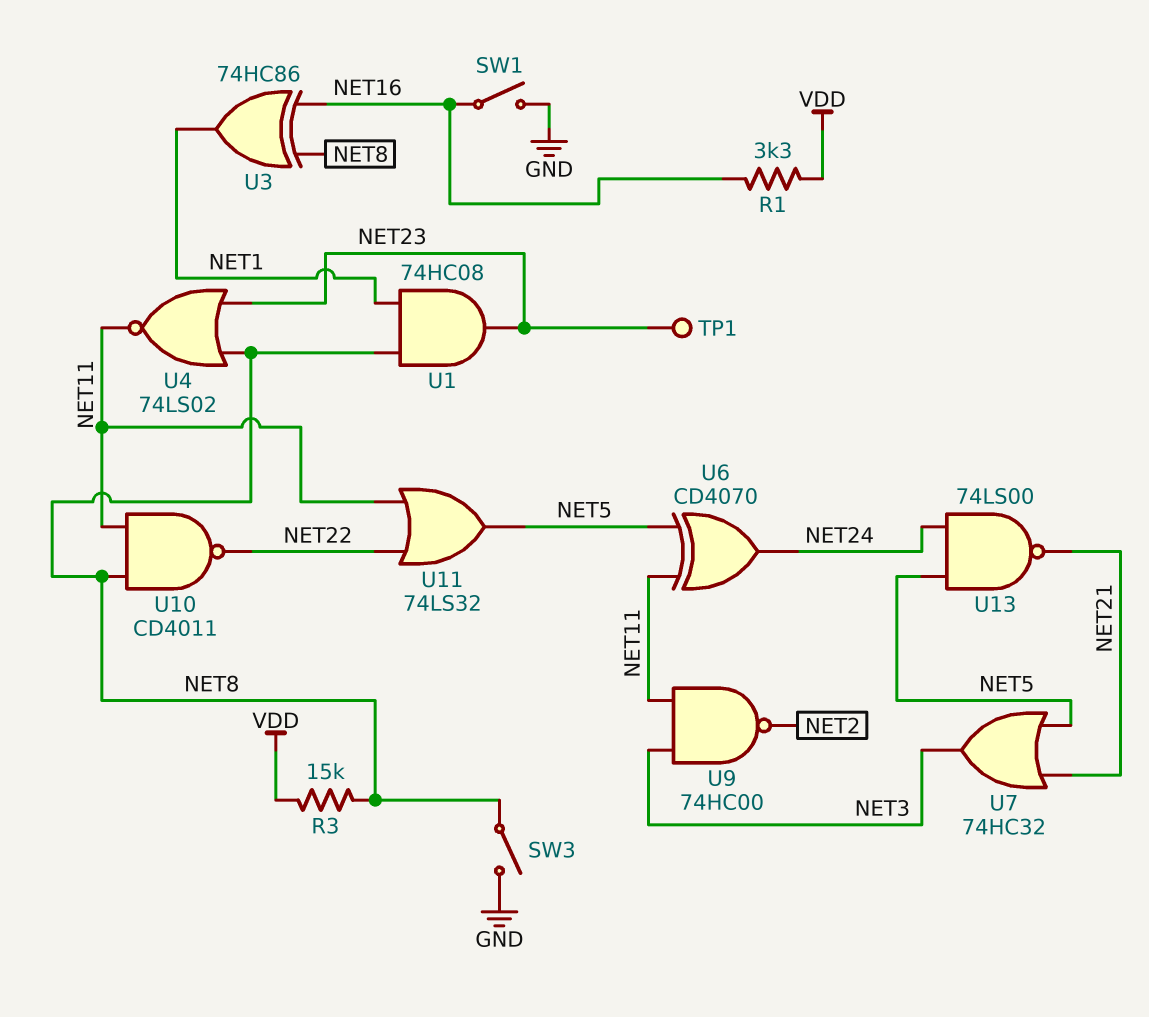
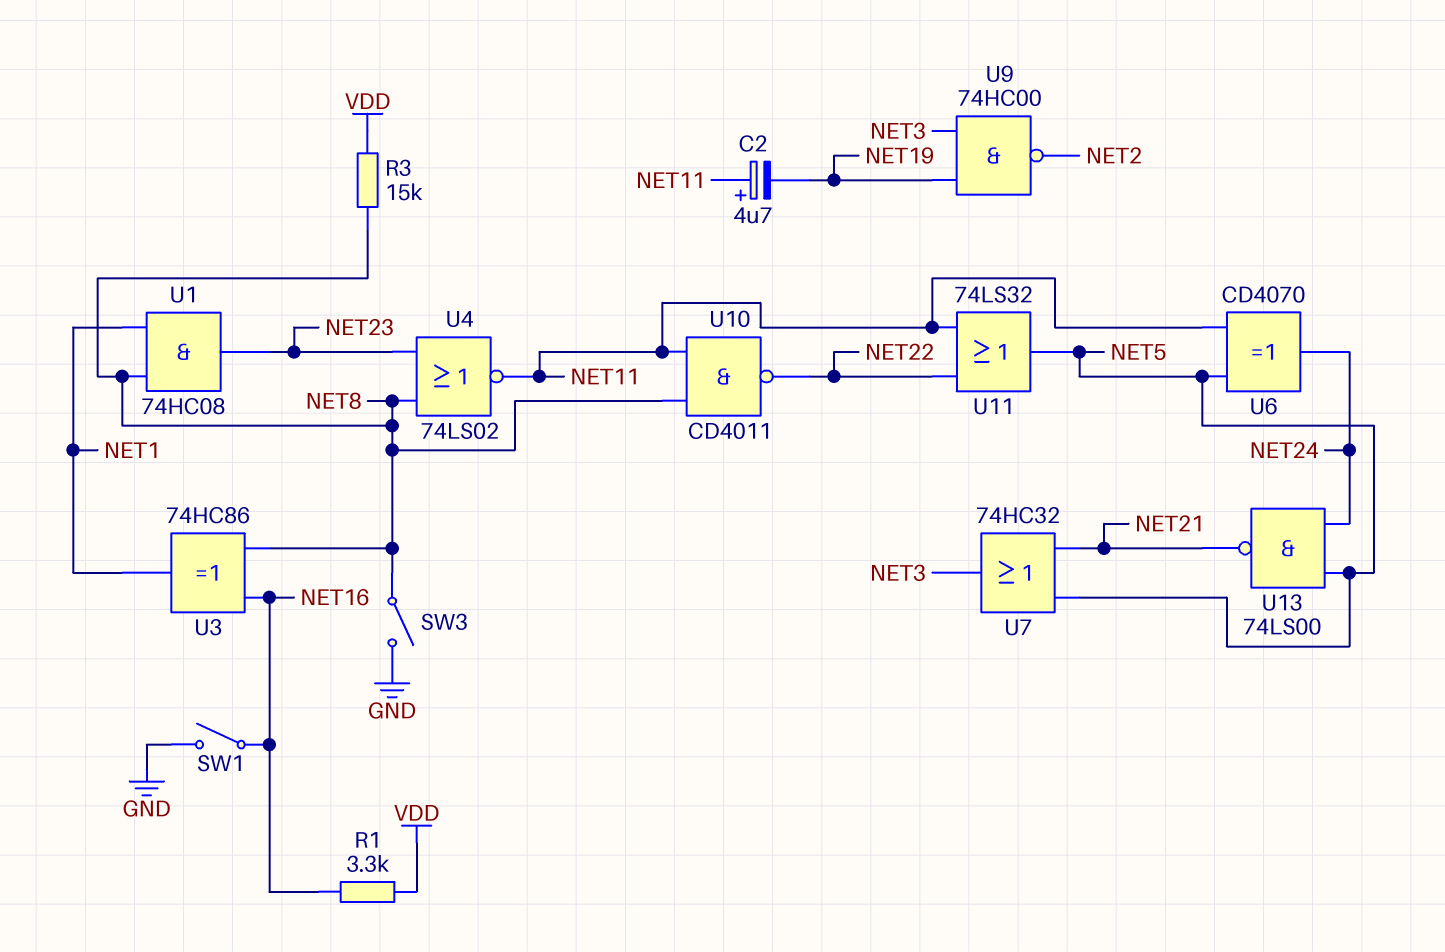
C2: none -> 4.7uF (plus NET11, minus NET19)
TP1: test point (NET23) -> none
U9: NAND 74HC00 (in NET3, in NET11, out NET2) -> NAND 74HC00 (in NET3, in NET19, out NET2)

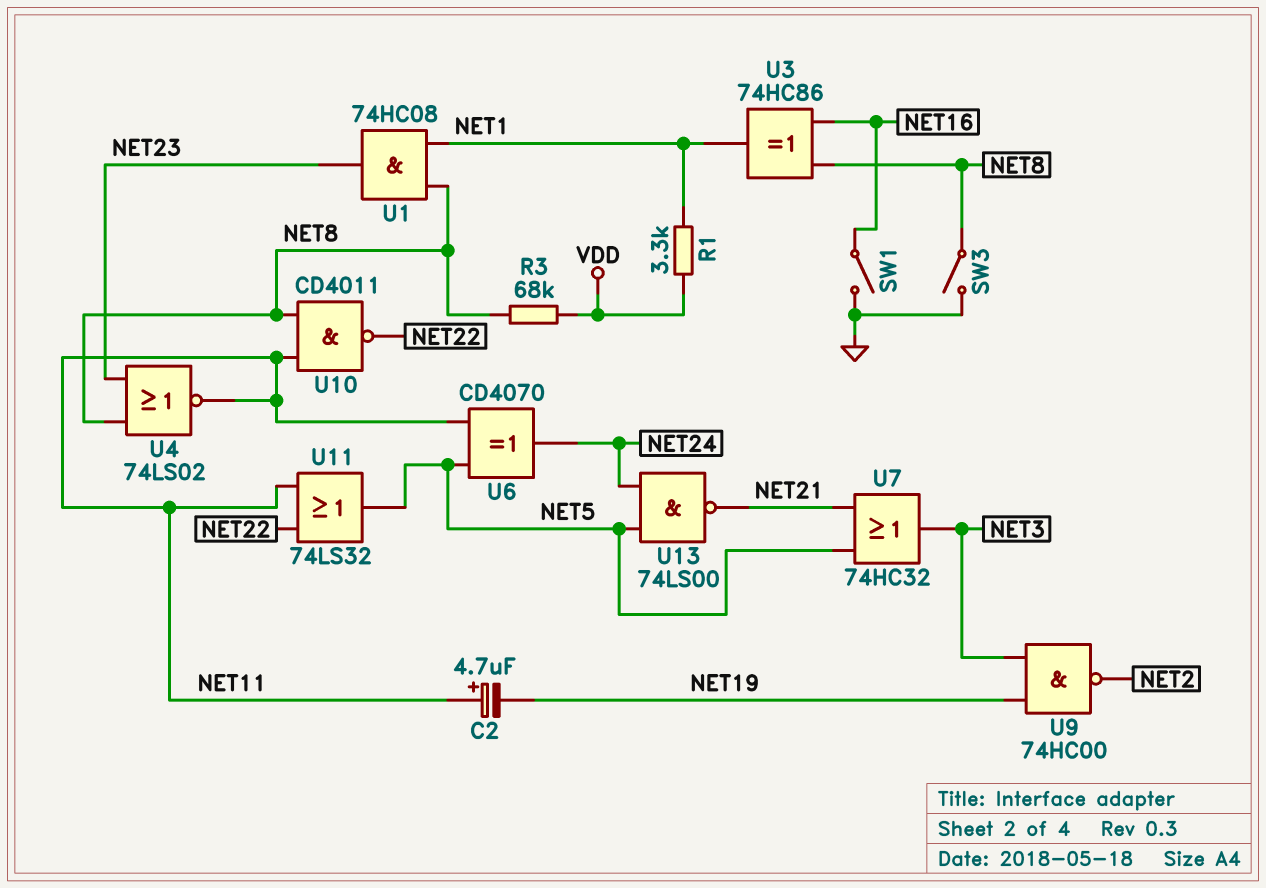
R1: 3.3k (NET16, VDD) -> 3.3k (NET1, VDD)
R3: 15k (NET8, VDD) -> 68k (NET8, VDD)

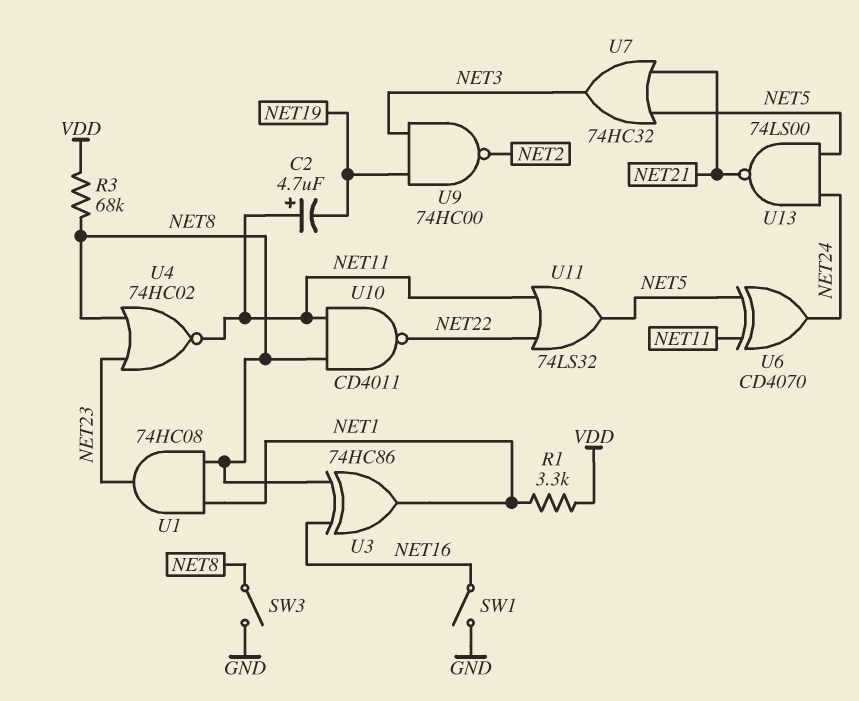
U4: NOR 74LS02 (in NET8, in NET23, out NET11) -> NOR 74HC02 (in NET8, in NET23, out NET11)

